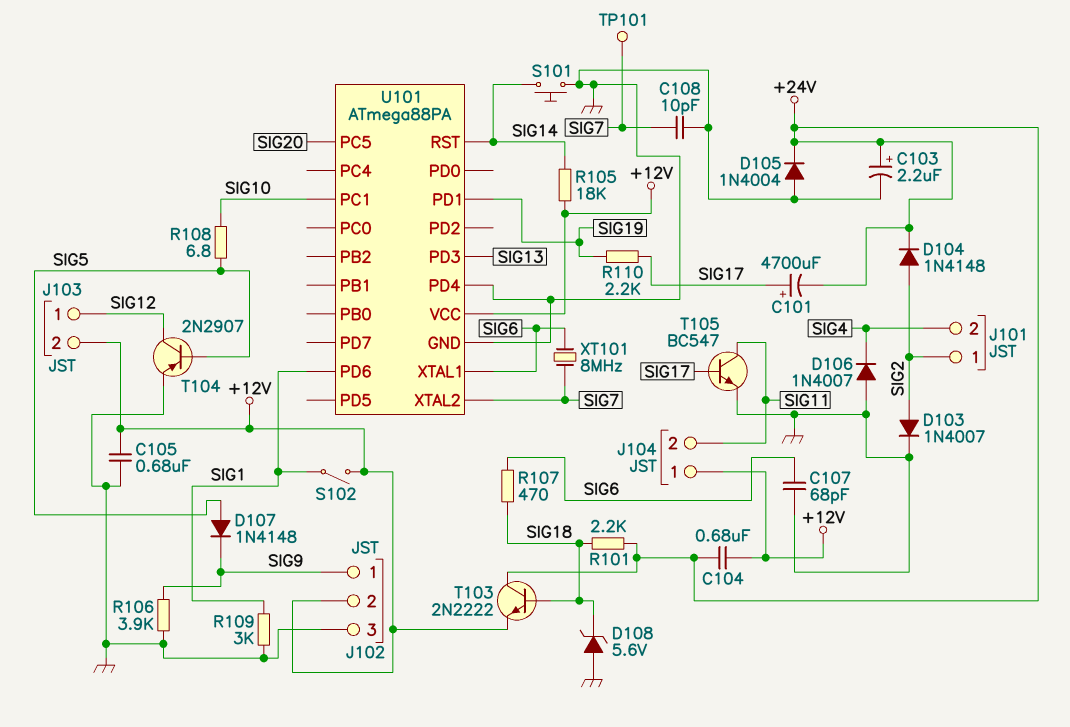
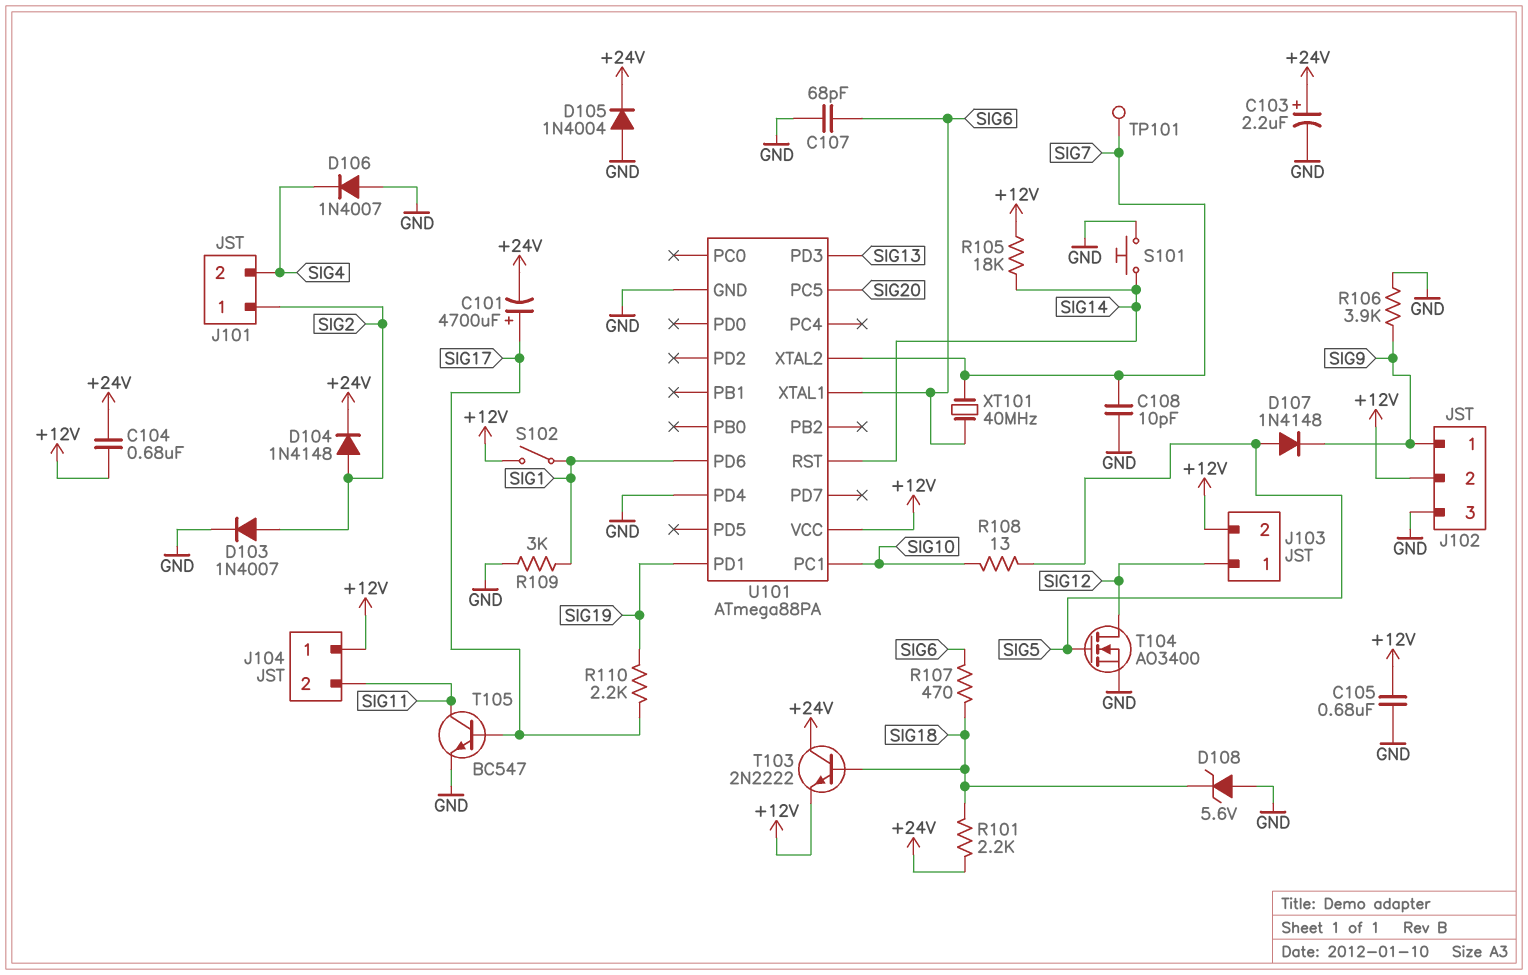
R108: 6.8 (SIG5, SIG10) -> 13 (SIG5, SIG10)
T104: PNP 2N2907 (B SIG5, C SIG12, E GND) -> NMOS AO3400 (G SIG5, D SIG12, S GND)
XT101: 8MHz (SIG6, SIG7) -> 40MHz (SIG6, SIG7)

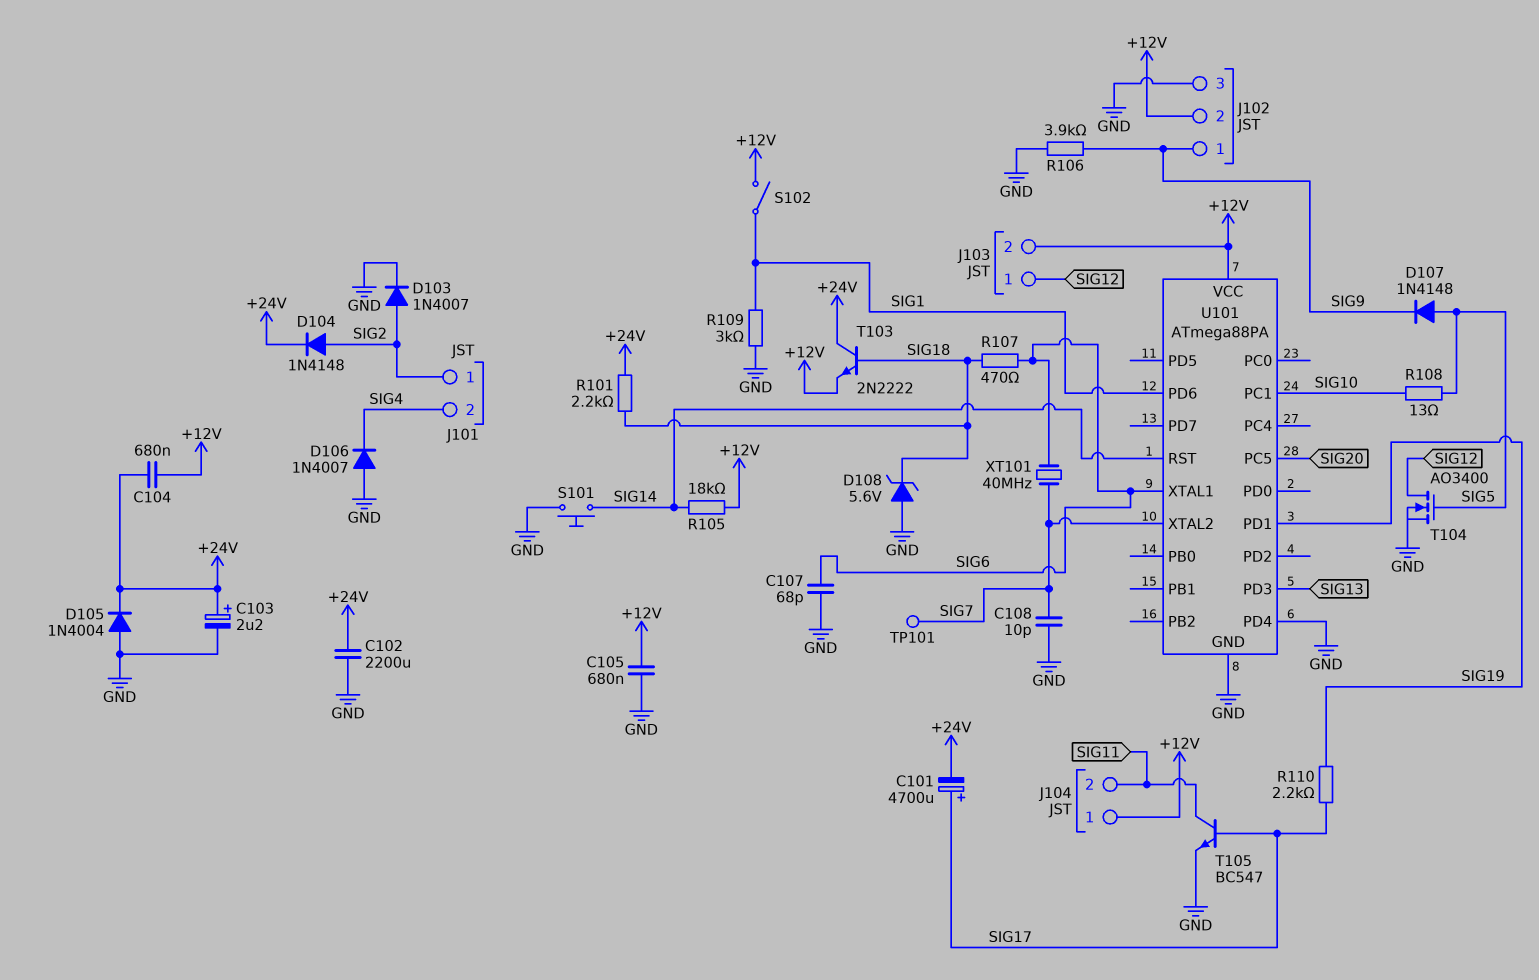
C102: none -> 2200uF (+24V, GND)

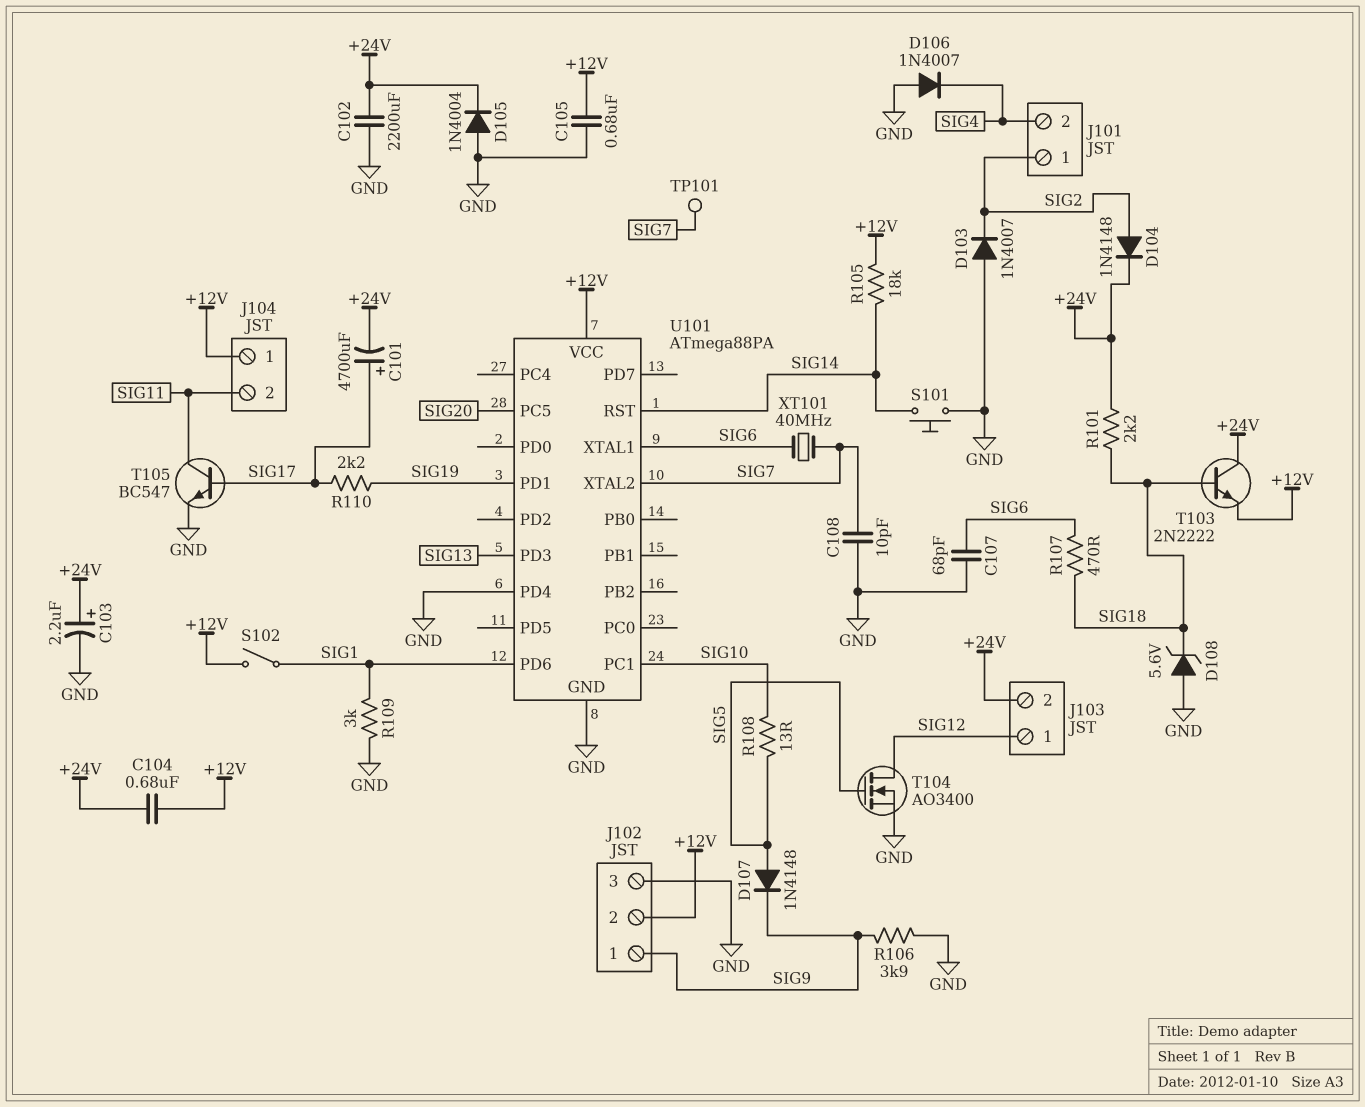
D103: diode 1N4007 (A SIG2, K GND) -> diode 1N4007 (A GND, K SIG2)
J103 pin 2: +12V -> +24V

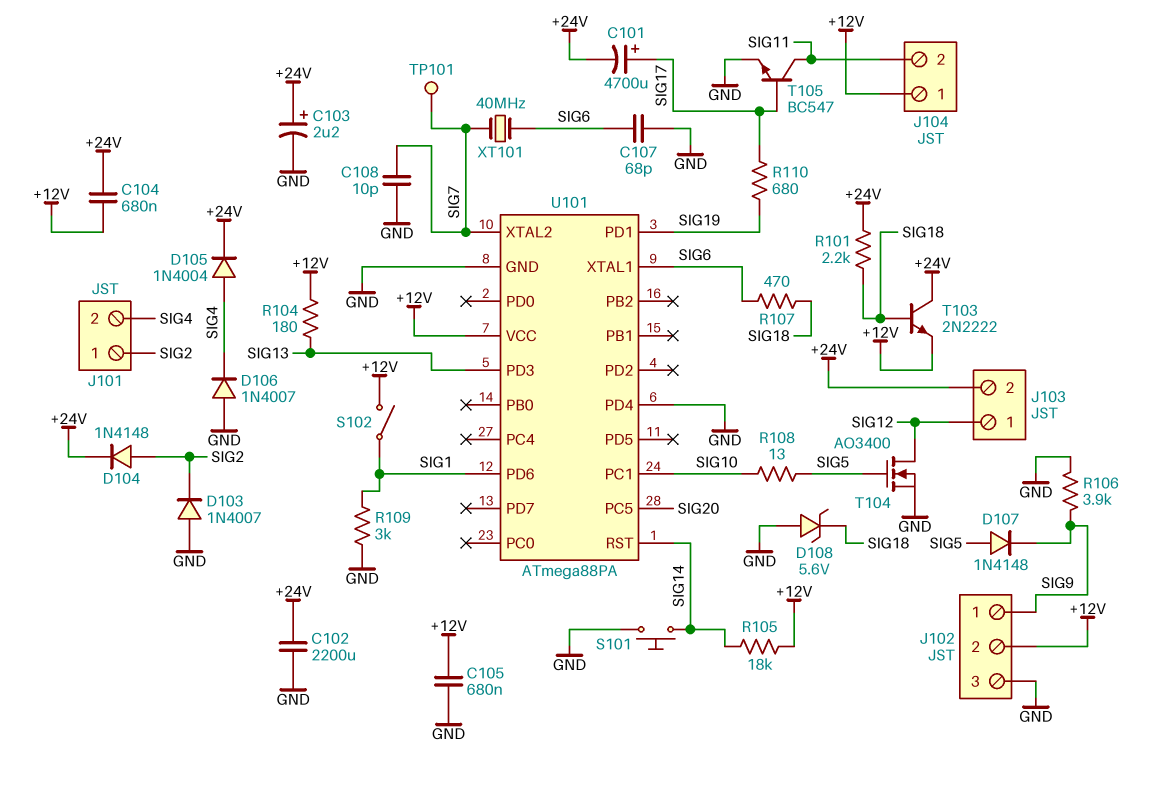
D105: diode 1N4004 (A GND, K +24V) -> diode 1N4004 (A SIG4, K +24V)
R104: none -> 180 (+12V, SIG13)
R110: 2.2k (SIG17, SIG19) -> 680 (SIG17, SIG19)

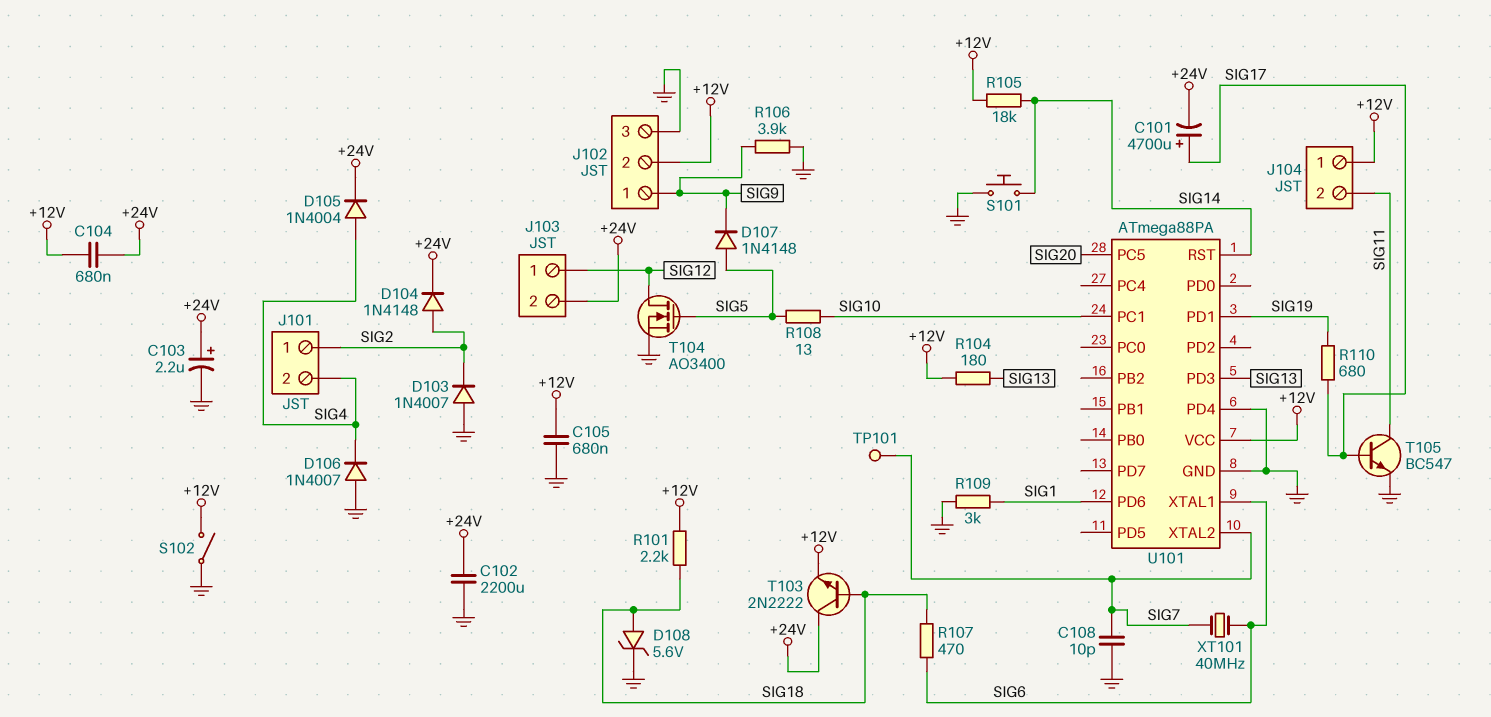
C107: 68pF (GND, SIG6) -> none
D108: zener 5.6V (A GND, K SIG18) -> zener 5.6V (A SIG18, K GND)
R101: 2.2k (+24V, SIG18) -> 2.2k (+12V, SIG18)
S102: switch (+12V, SIG1) -> switch (+12V, GND)

